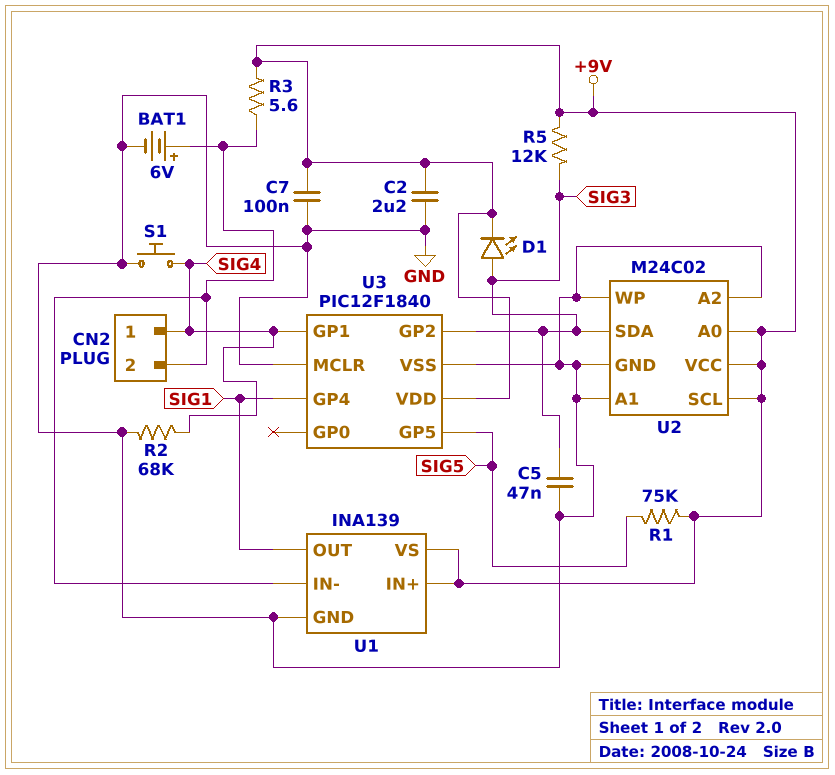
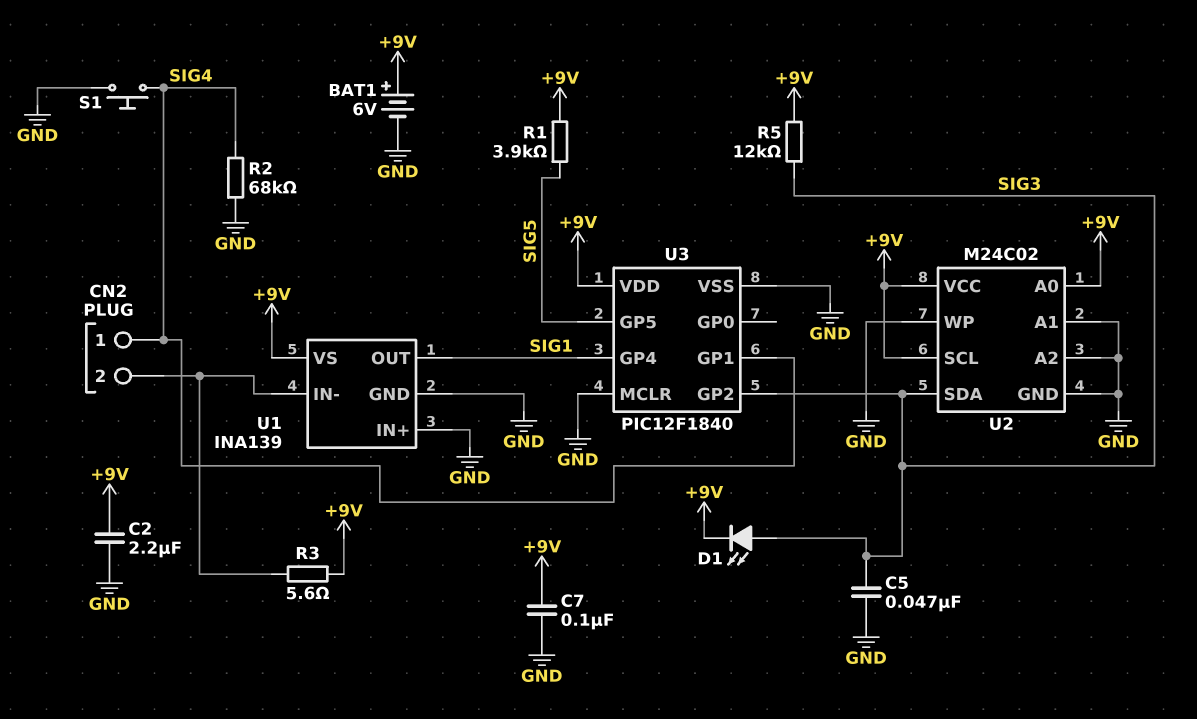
BAT1: 6V (plus CN2/2, minus GND) -> 6V (plus +9V, minus GND)
R1: 75k (+9V, SIG5) -> 3.9k (+9V, SIG5)
U1 pin IN+: +9V -> GND

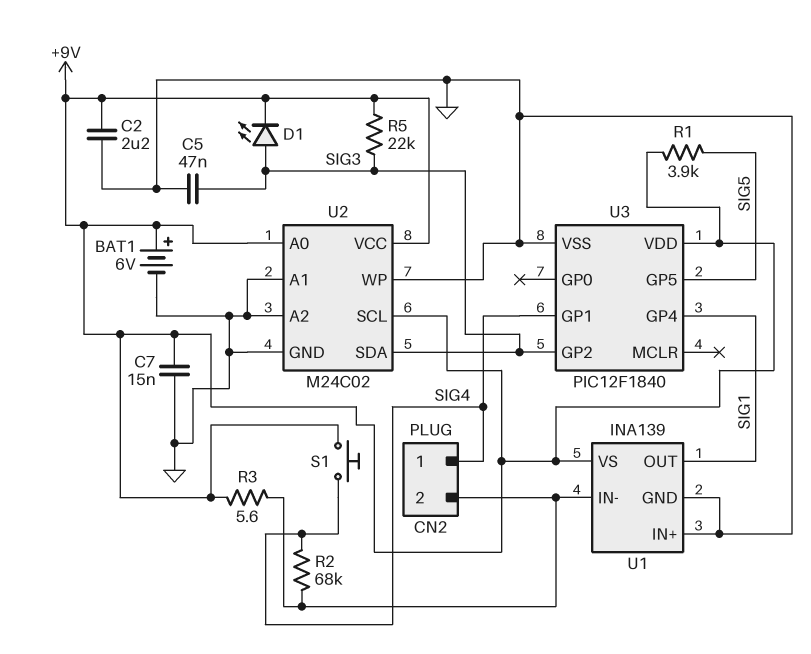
C7: 100nF (+9V, GND) -> 15nF (+9V, GND)
R2: 68k (GND, SIG4) -> 68k (CN2/2, SIG4)
R5: 12k (+9V, SIG3) -> 22k (+9V, SIG3)
S1: button (GND, SIG4) -> button (+9V, SIG4)
U3 pin MCLR: GND -> none

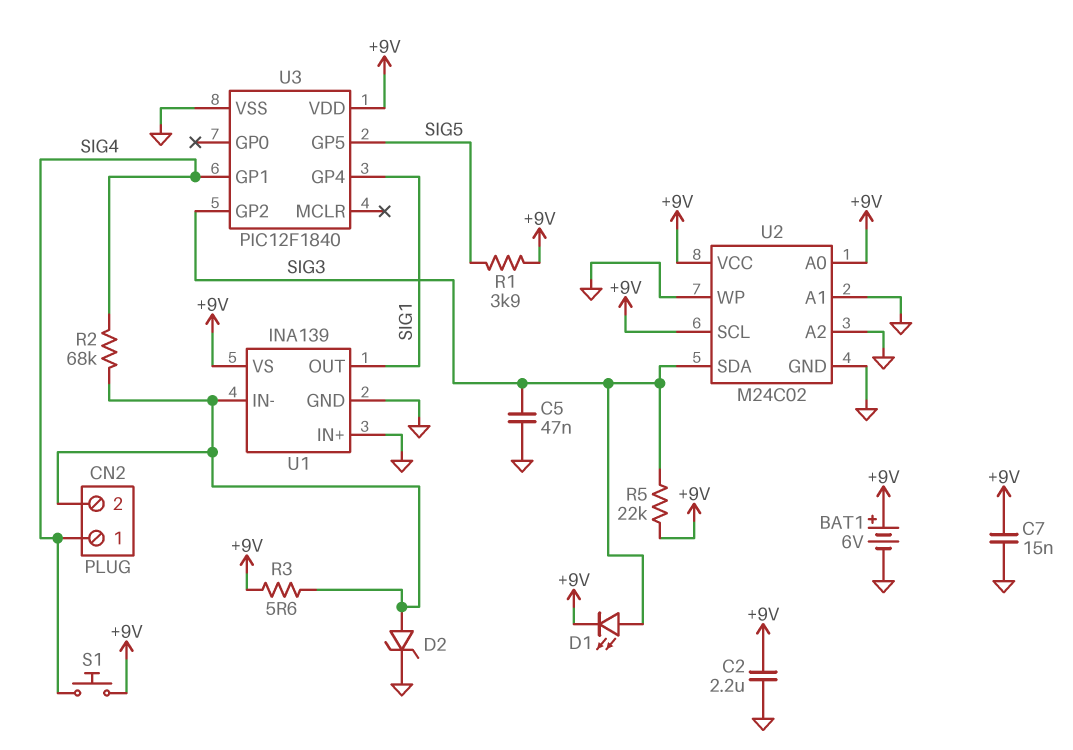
D2: none -> zener (A CN2/2, K GND)

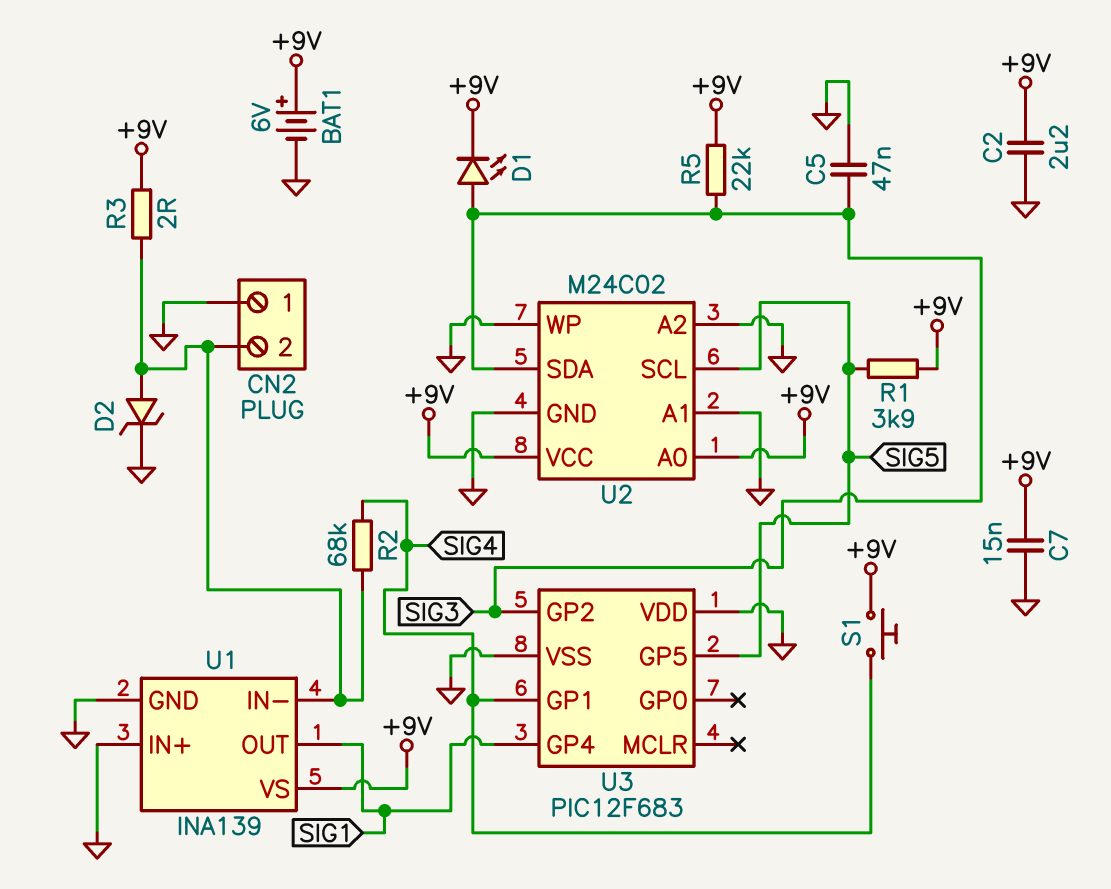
CN2 pin 1: SIG4 -> GND
R3: 5.6 (+9V, CN2/2) -> 2 (+9V, CN2/2)
U2 pin SCL: +9V -> SIG5
U3: PIC12F1840 -> PIC12F683
U3 pin VDD: +9V -> GND

